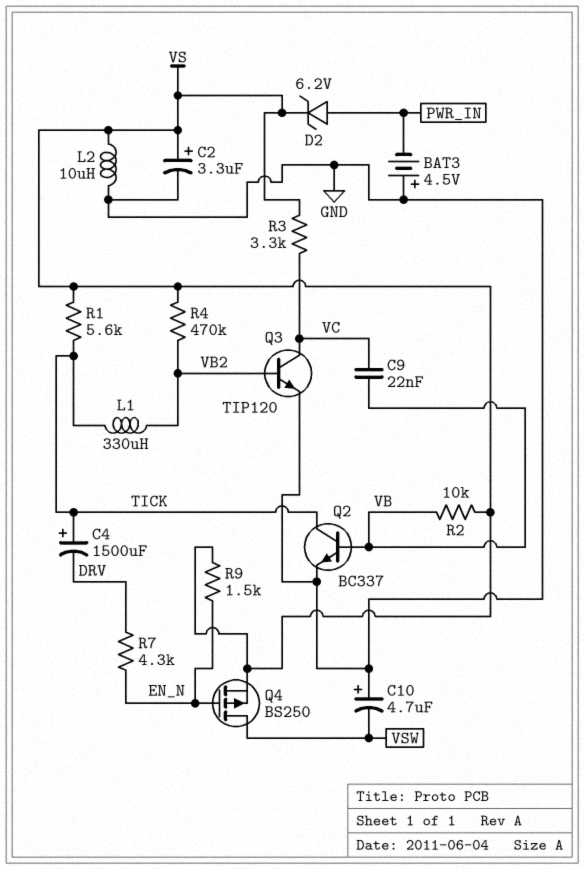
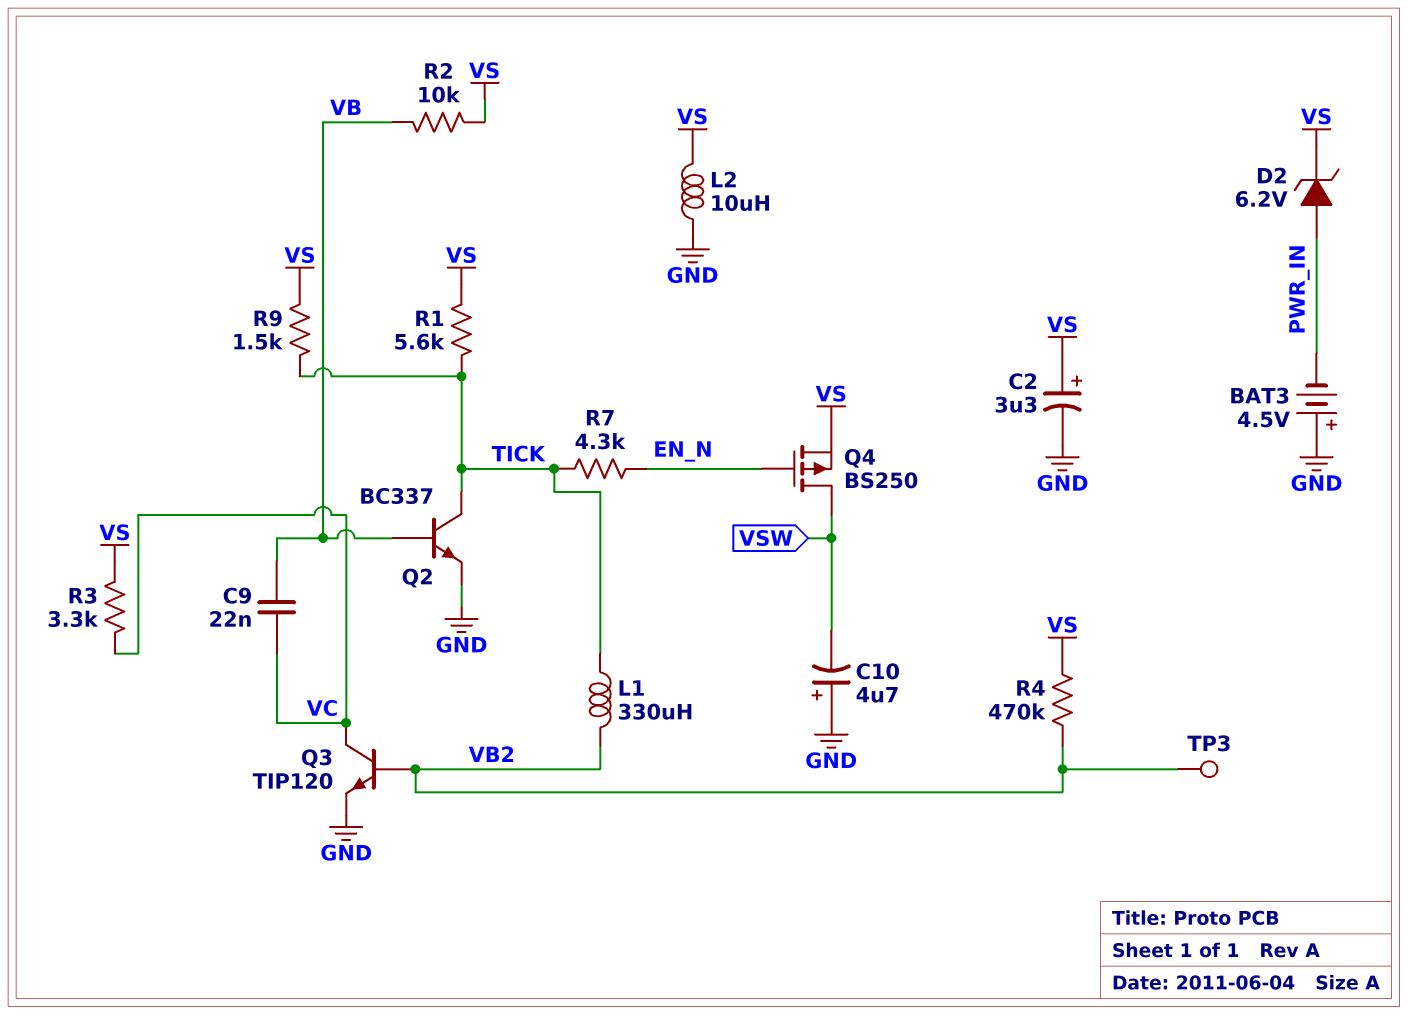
C4: 1500uF (plus TICK, minus DRV) -> none
R7: 4.3k (DRV, EN_N) -> 4.3k (EN_N, TICK)
R9: 1.5k (EN_N, VS) -> 1.5k (TICK, VS)
TP3: none -> test point (VB2)

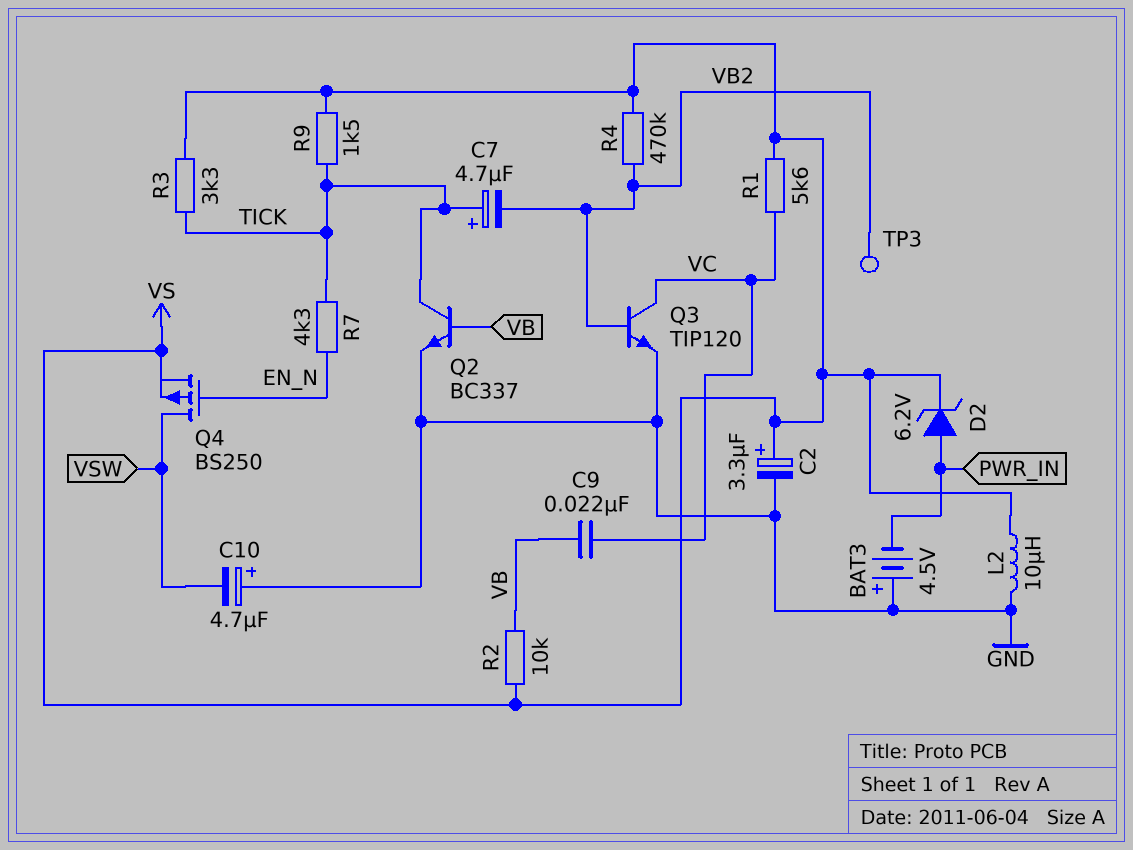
C7: none -> 4.7uF (plus TICK, minus VB2)
L1: 330uH (TICK, VB2) -> none
R1: 5.6k (TICK, VS) -> 5.6k (VC, VS)
R3: 3.3k (VC, VS) -> 3.3k (TICK, VS)

